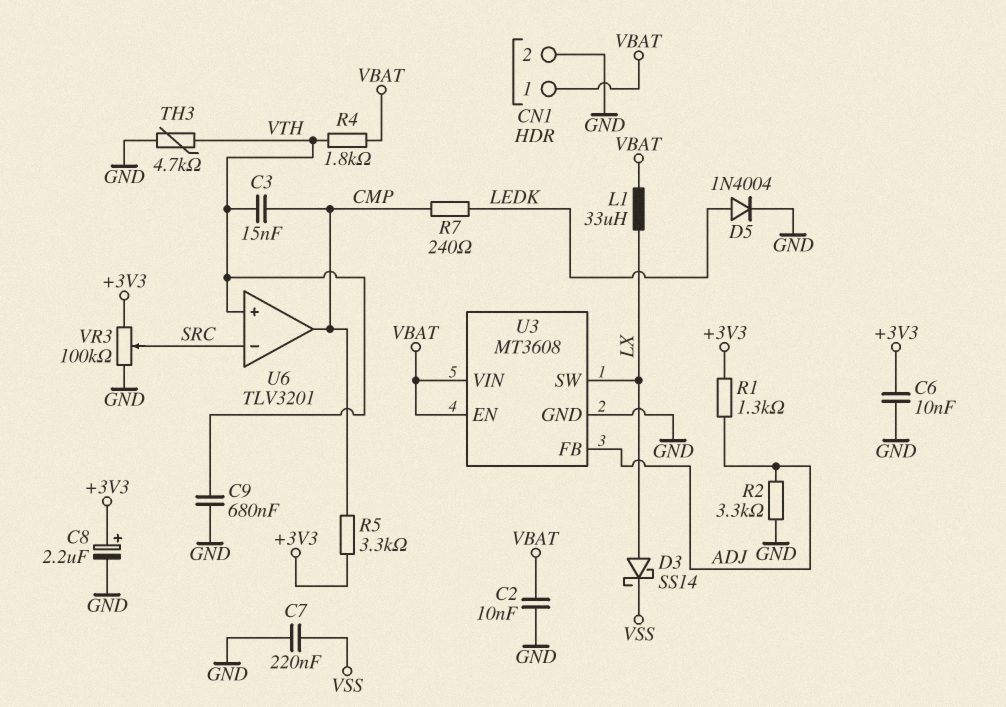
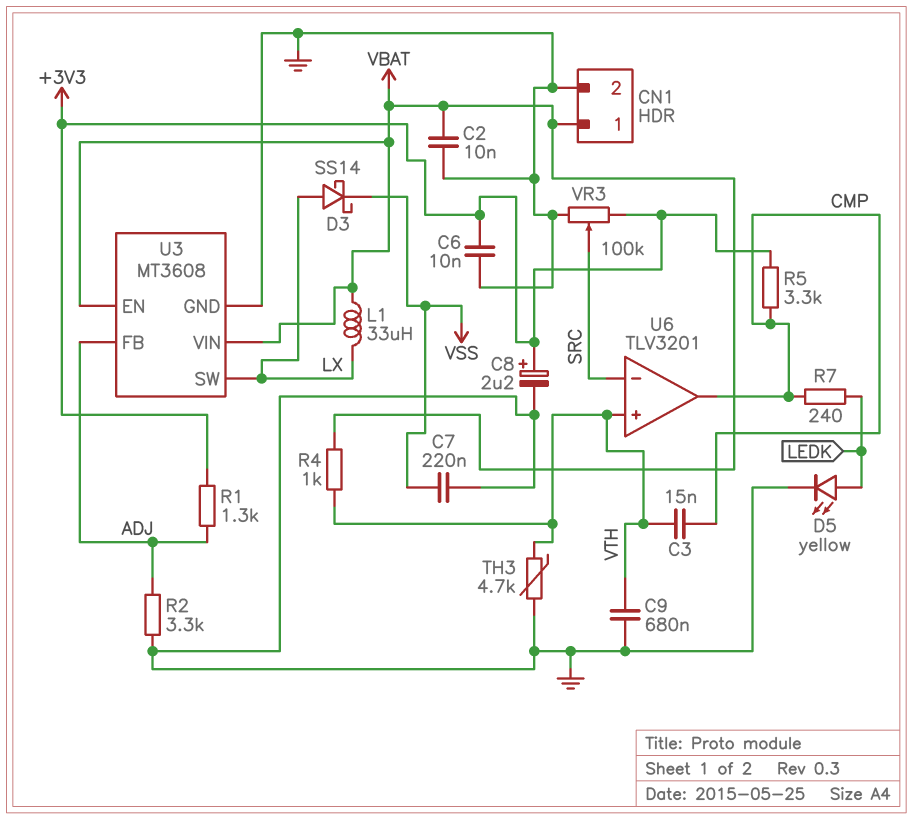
D5: diode 1N4004 (A LEDK, K GND) -> LED yellow (A LEDK, K GND)
R4: 1.8k (VBAT, VTH) -> 1k (VBAT, VTH)

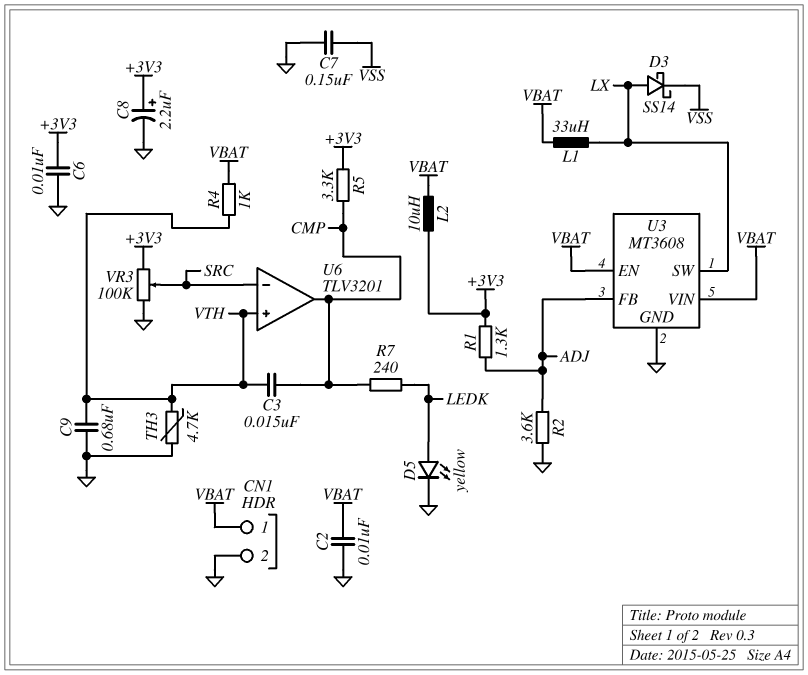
C7: 220nF (GND, VSS) -> 150nF (GND, VSS)
L2: none -> 10uH (+3V3, VBAT)
R2: 3.3k (ADJ, GND) -> 3.6k (ADJ, GND)

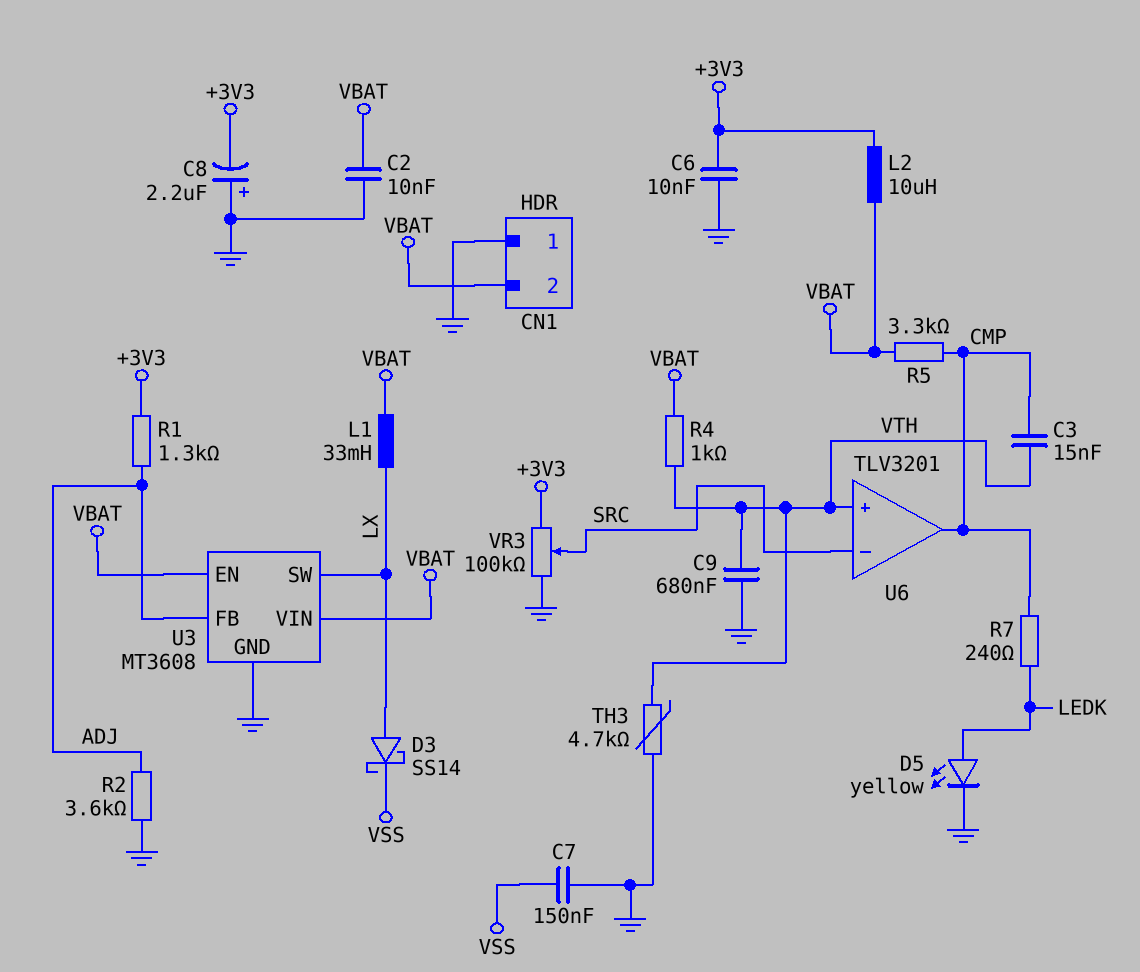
C8: 2.2uF (plus +3V3, minus GND) -> 2.2uF (plus GND, minus +3V3)
CN1 pin 1: VBAT -> GND
CN1 pin 2: GND -> VBAT
L1: 33uH (LX, VBAT) -> 33mH (LX, VBAT)
R5: 3.3k (+3V3, CMP) -> 3.3k (CMP, VBAT)

